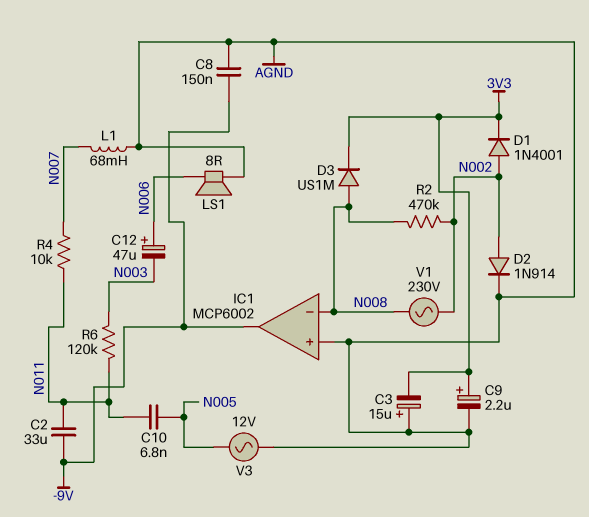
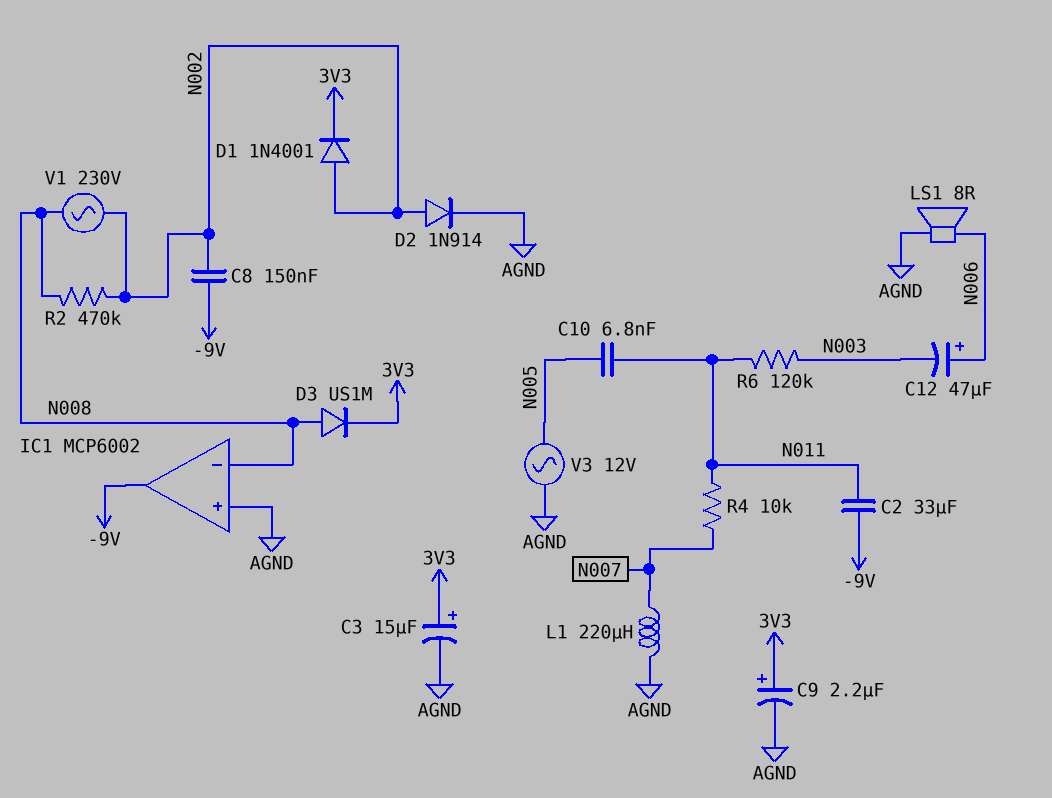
C3: 15uF (plus AGND, minus 3V3) -> 15uF (plus 3V3, minus AGND)
C8: 150nF (-9V, AGND) -> 150nF (-9V, N002)
L1: 68mH (AGND, N007) -> 220uH (AGND, N007)

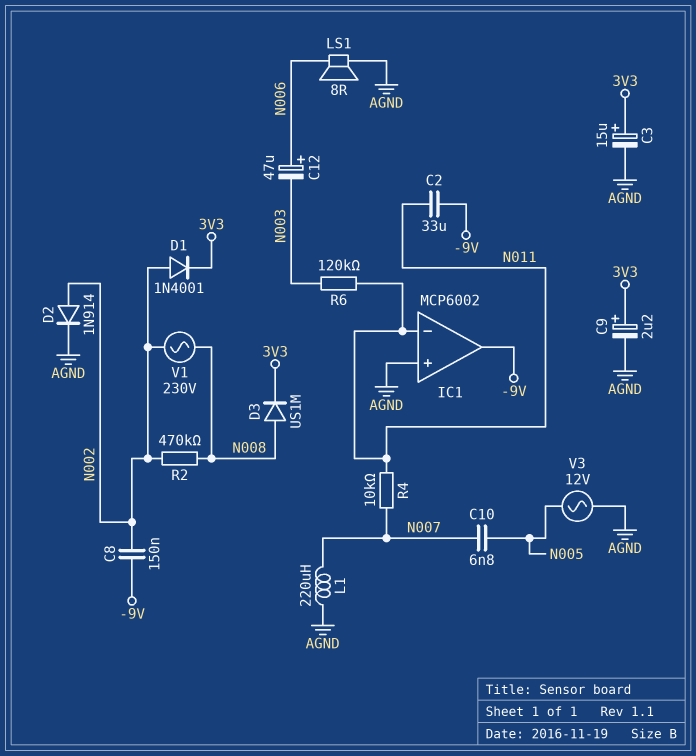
C10: 6.8nF (N005, N011) -> 6.8nF (N005, N007)
IC1 pin in-: N008 -> N011

